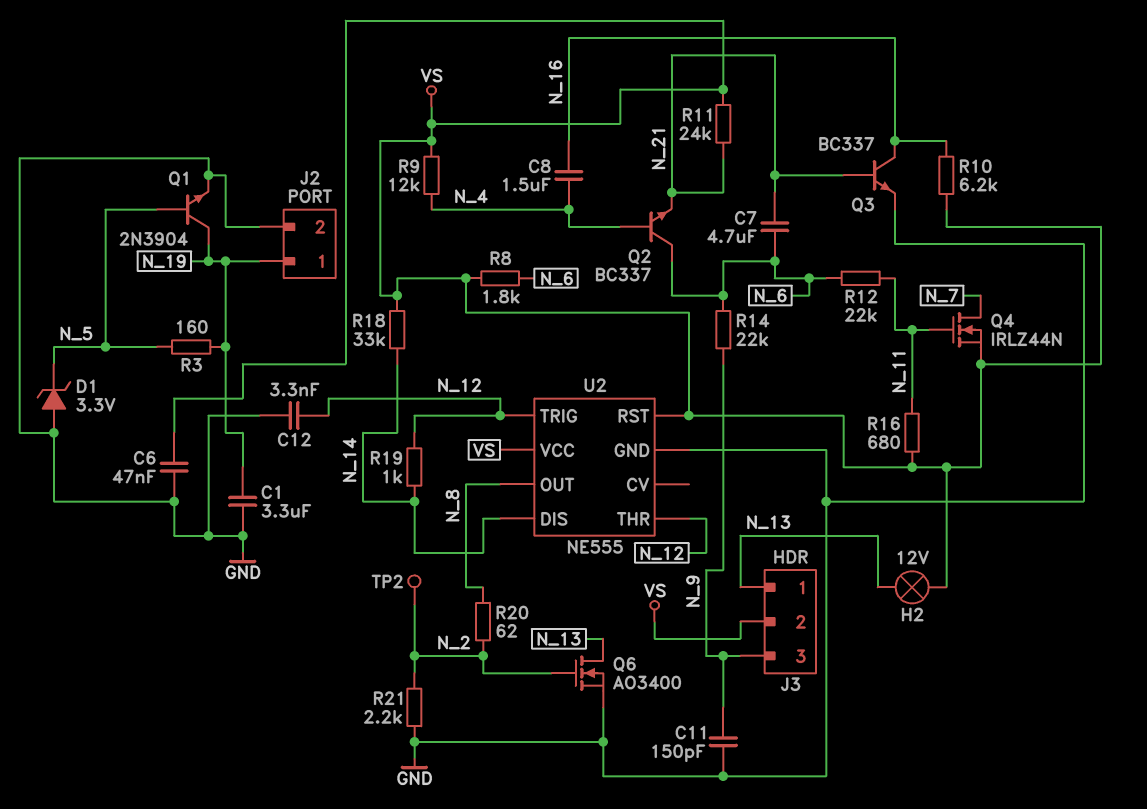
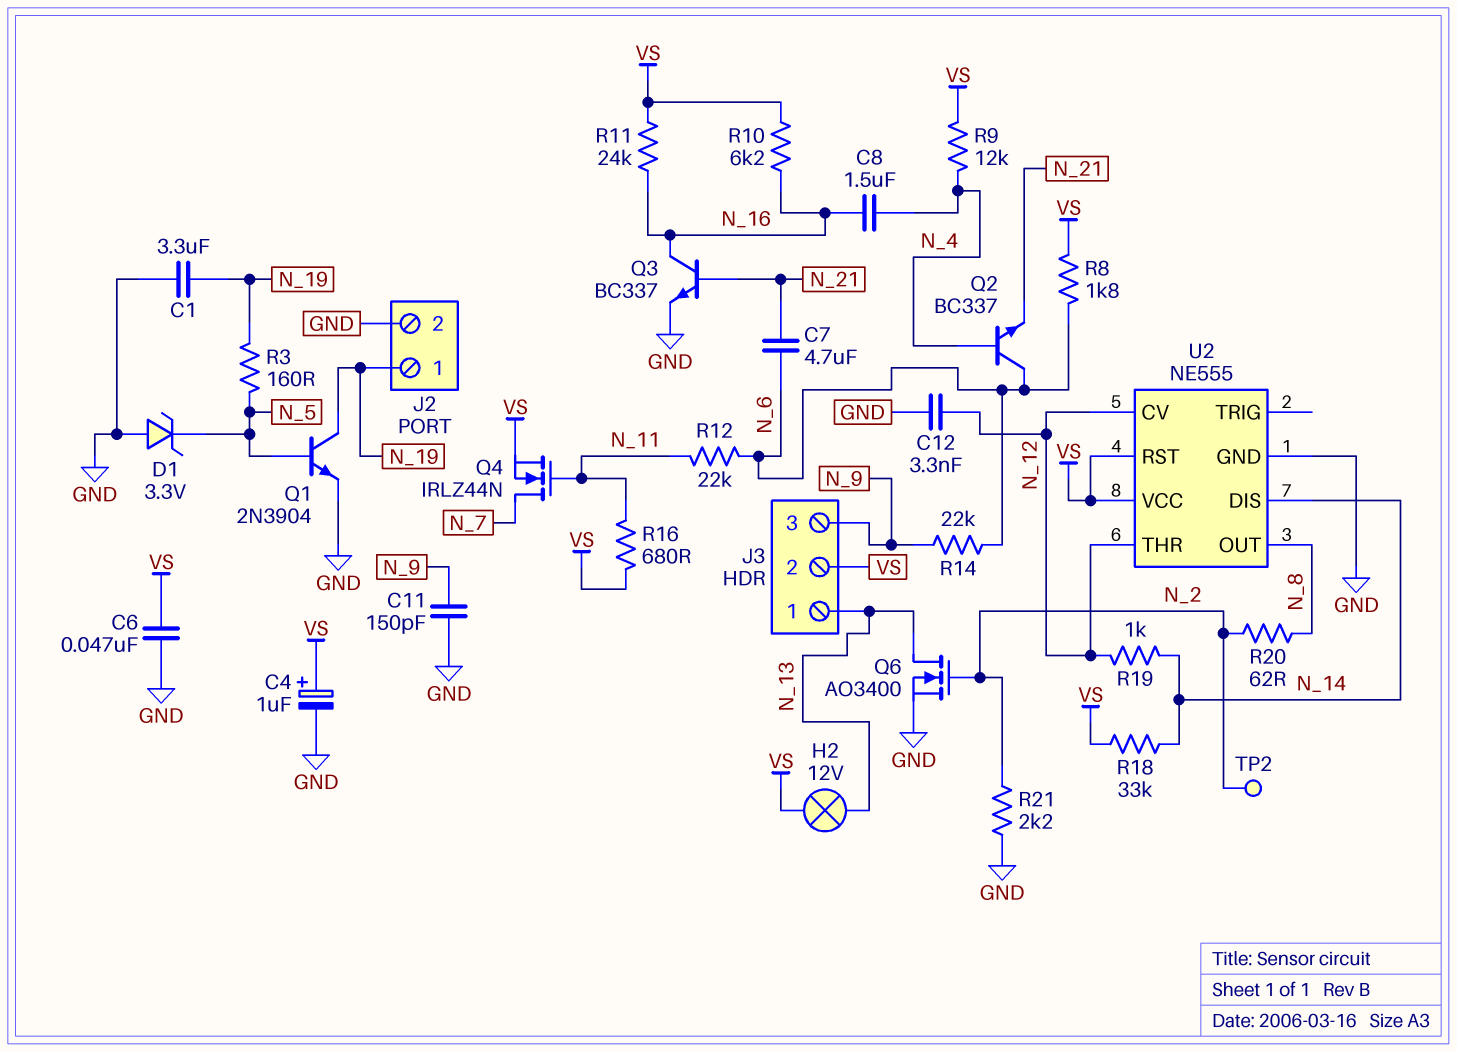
C4: none -> 1uF (plus VS, minus GND)
R11: 24k (N_21, VS) -> 24k (N_16, VS)
U2 pin CV: none -> N_12
U2 pin TRIG: N_12 -> none

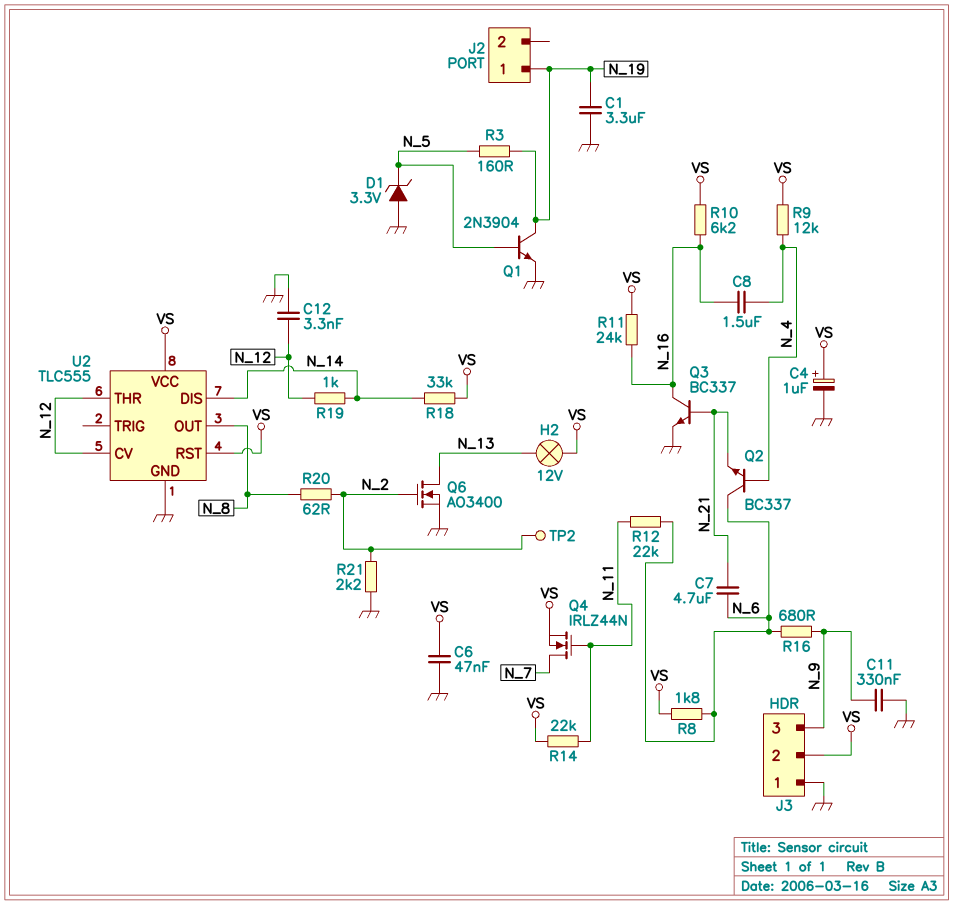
C11: 150pF (GND, N_9) -> 330nF (GND, N_9)
J2 pin 2: GND -> none
J3 pin 1: N_13 -> GND
R14: 22k (N_6, N_9) -> 22k (N_11, VS)
R16: 680 (N_11, VS) -> 680 (N_6, N_9)
U2: NE555 -> TLC555

